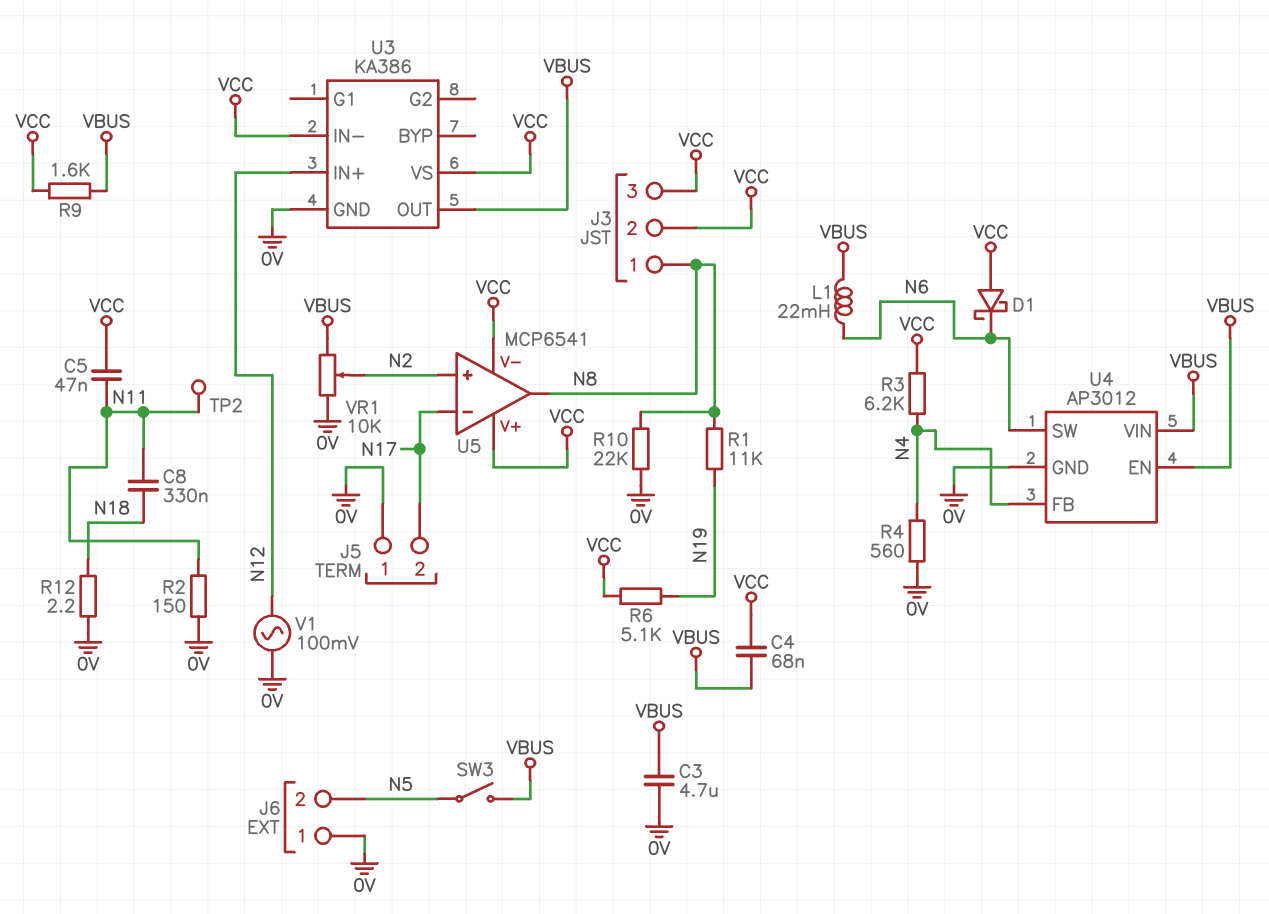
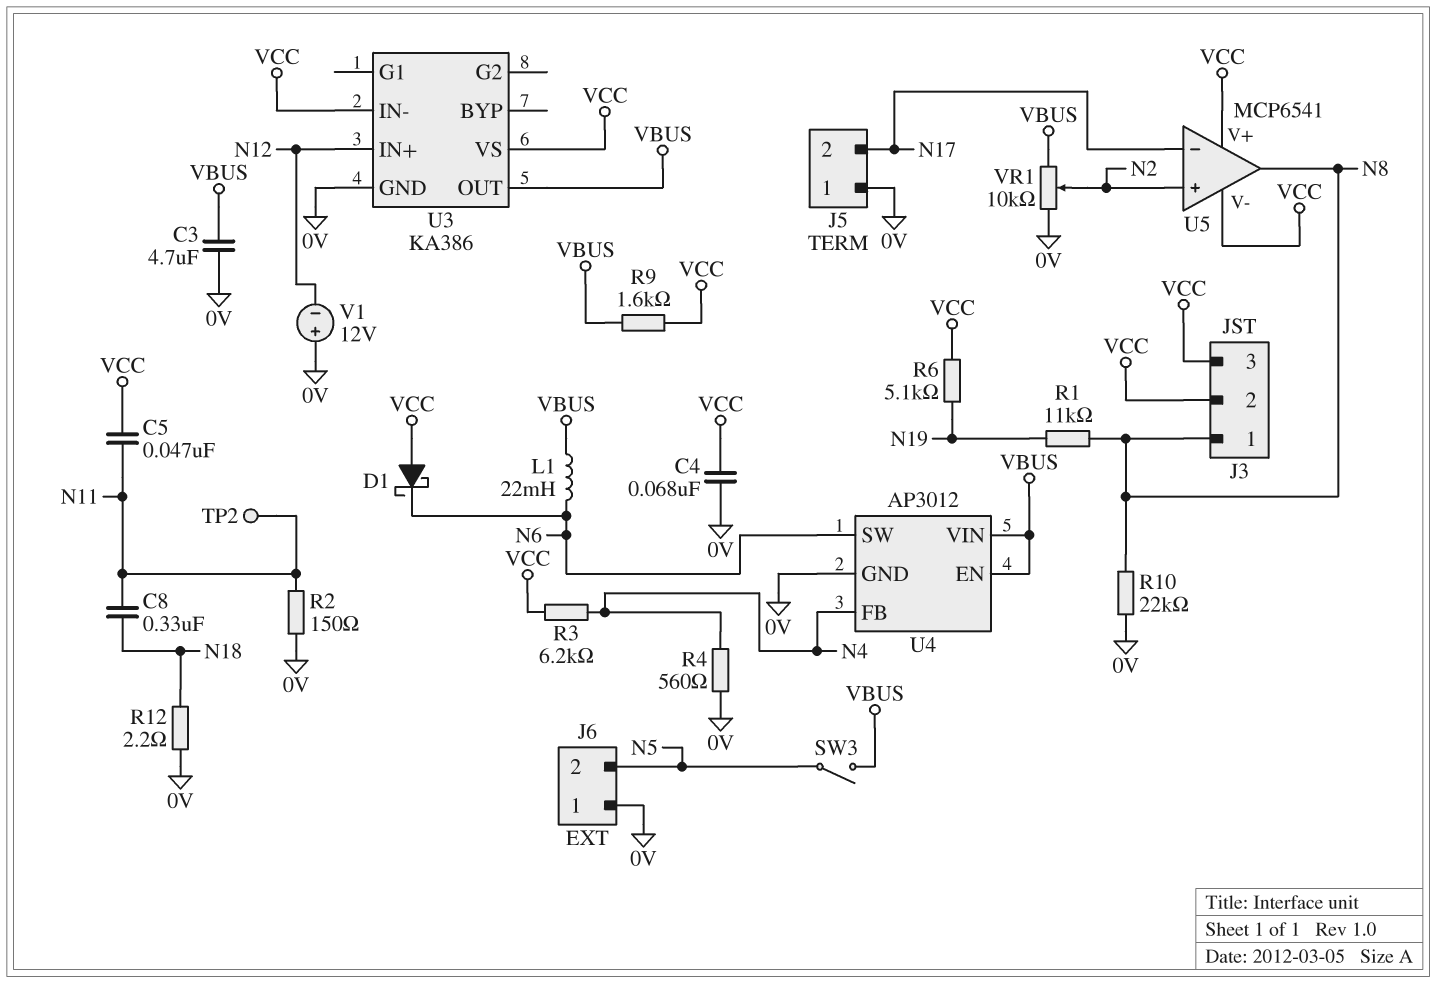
C4: 68nF (VBUS, VCC) -> 68nF (0V, VCC)
V1: AC 100mV (0V, N12) -> 12V (plus 0V, minus N12)

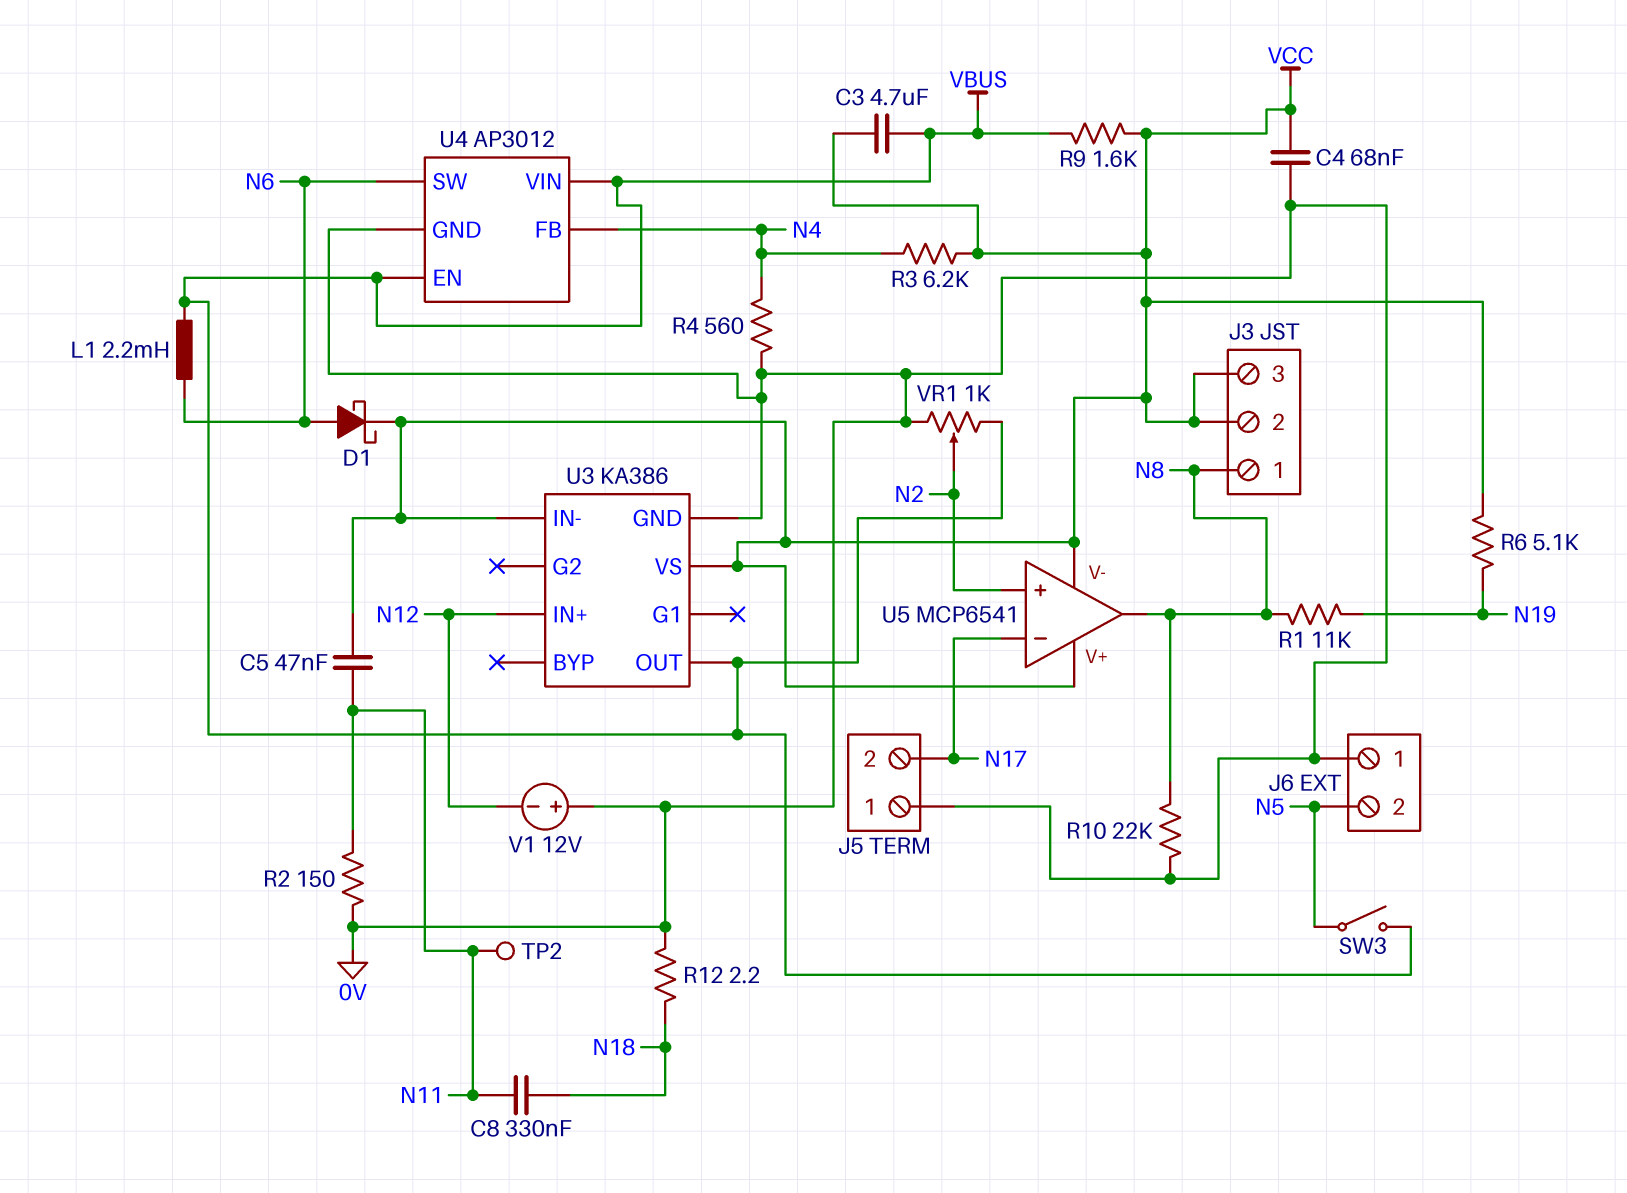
C3: 4.7uF (0V, VBUS) -> 4.7uF (VBUS, VCC)
D1: schottky (A VCC, K N6) -> schottky (A N6, K VCC)
L1: 22mH (N6, VBUS) -> 2.2mH (N6, VBUS)
VR1: 10k (0V, VBUS, wiper N2) -> 1k (0V, VBUS, wiper N2)

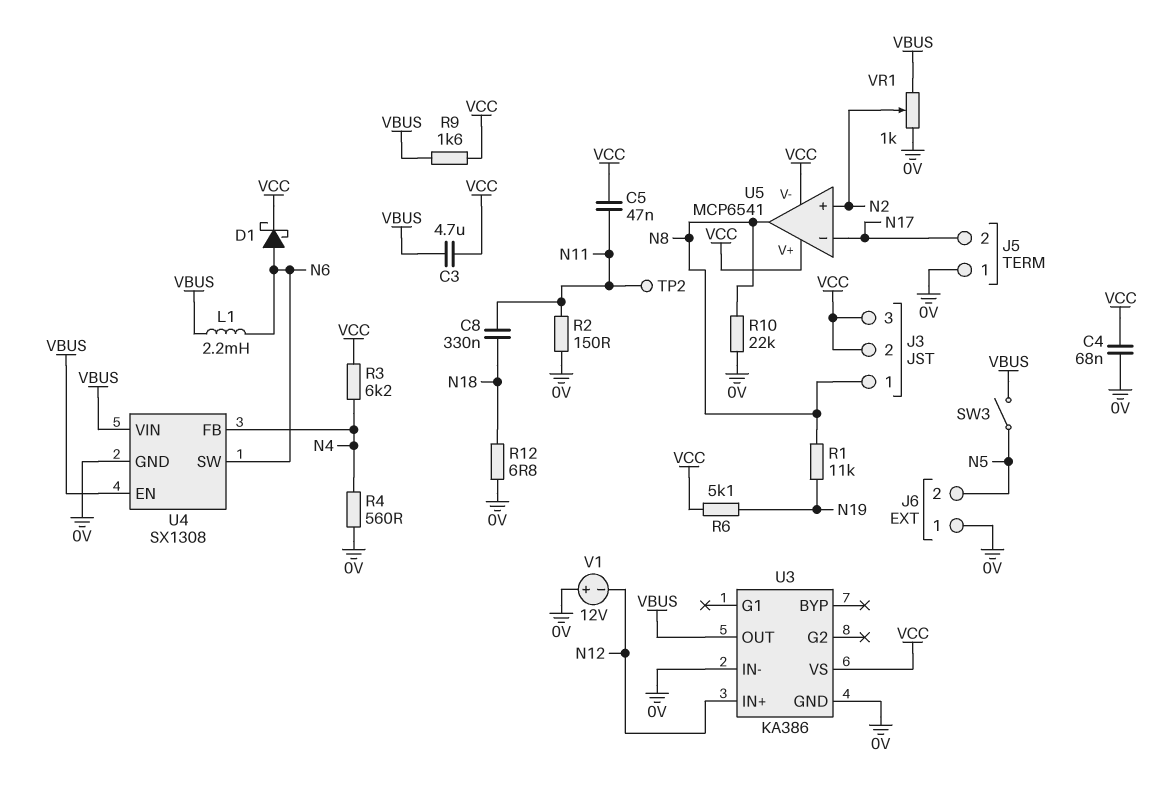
R12: 2.2 (0V, N18) -> 6.8 (0V, N18)
U3 pin IN-: VCC -> 0V
U4: AP3012 -> SX1308

